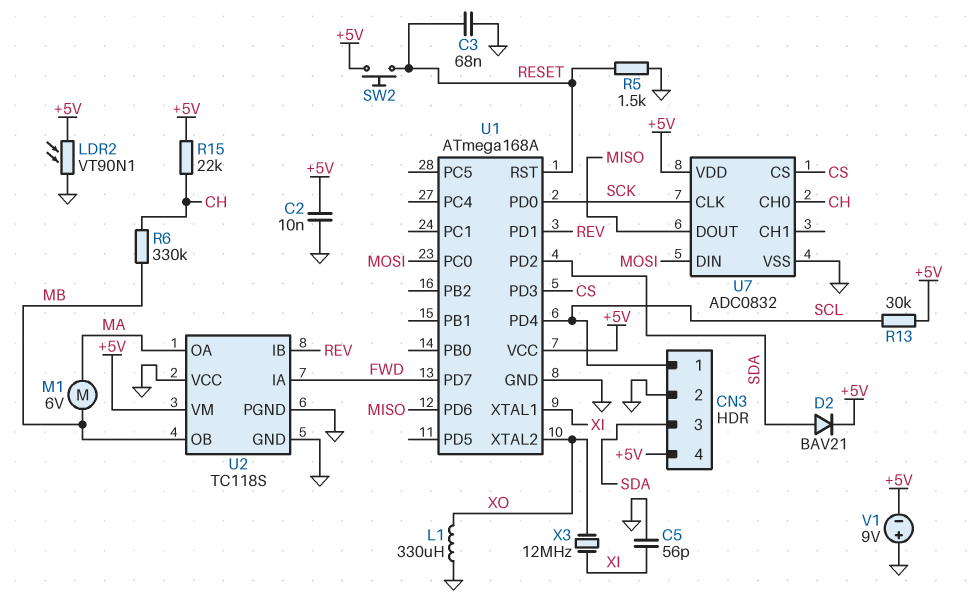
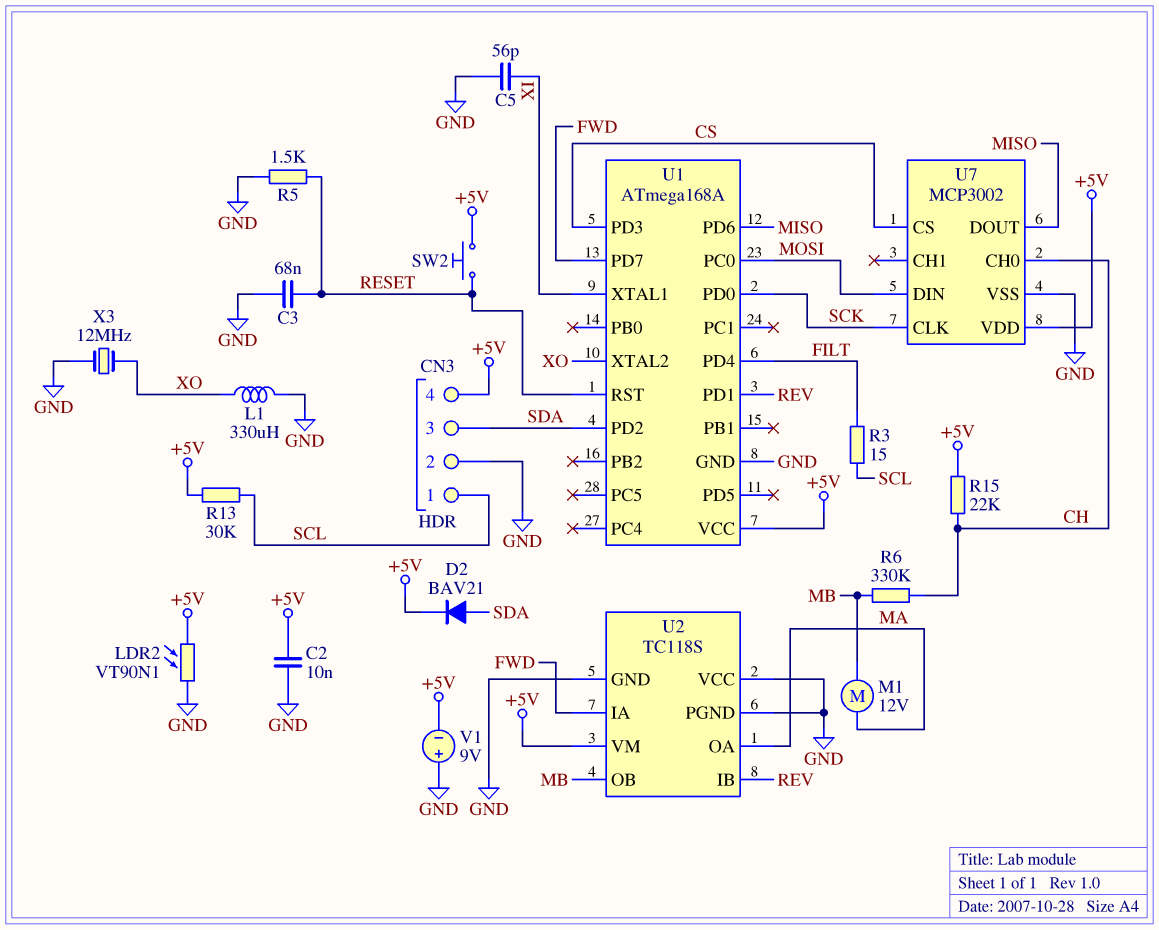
M1: motor 6V (MA, MB) -> motor 12V (MA, MB)
R3: none -> 15 (FILT, SCL)
U1 pin PD4: SCL -> FILT
U7: ADC0832 -> MCP3002
X3: 12MHz (XI, XO) -> 12MHz (GND, XO)

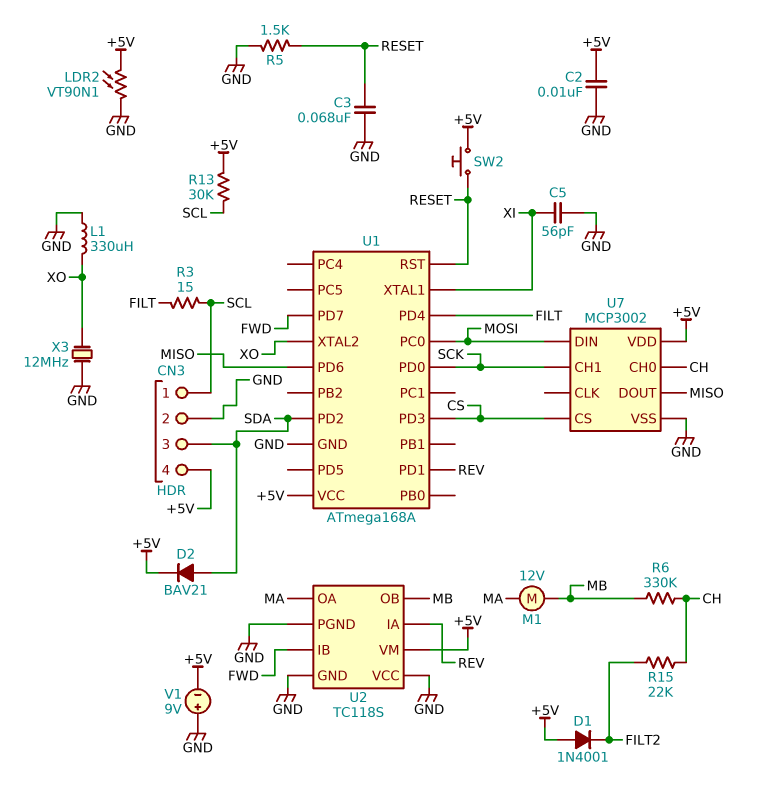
D1: none -> diode 1N4001 (A +5V, K FILT2)
R15: 22k (+5V, CH) -> 22k (CH, FILT2)
U2 pin IA: FWD -> REV
U2 pin IB: REV -> FWD
U7 pin CH1: none -> SCK
U7 pin CLK: SCK -> none

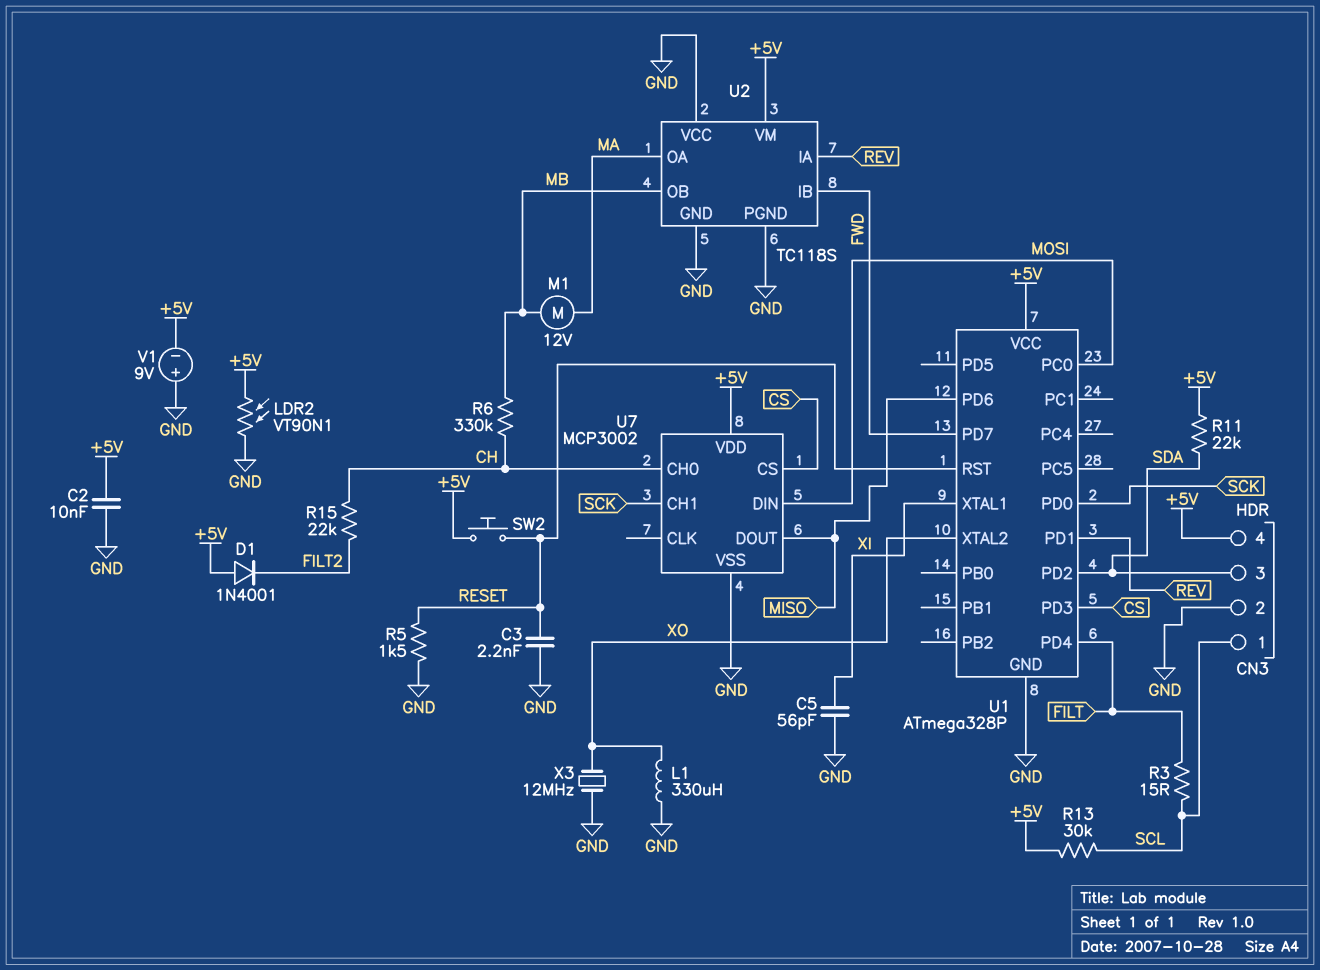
C3: 68nF (GND, RESET) -> 2.2nF (GND, RESET)
D2: diode BAV21 (A SDA, K +5V) -> none
R11: none -> 22k (+5V, SDA)
U1: ATmega168A -> ATmega328P

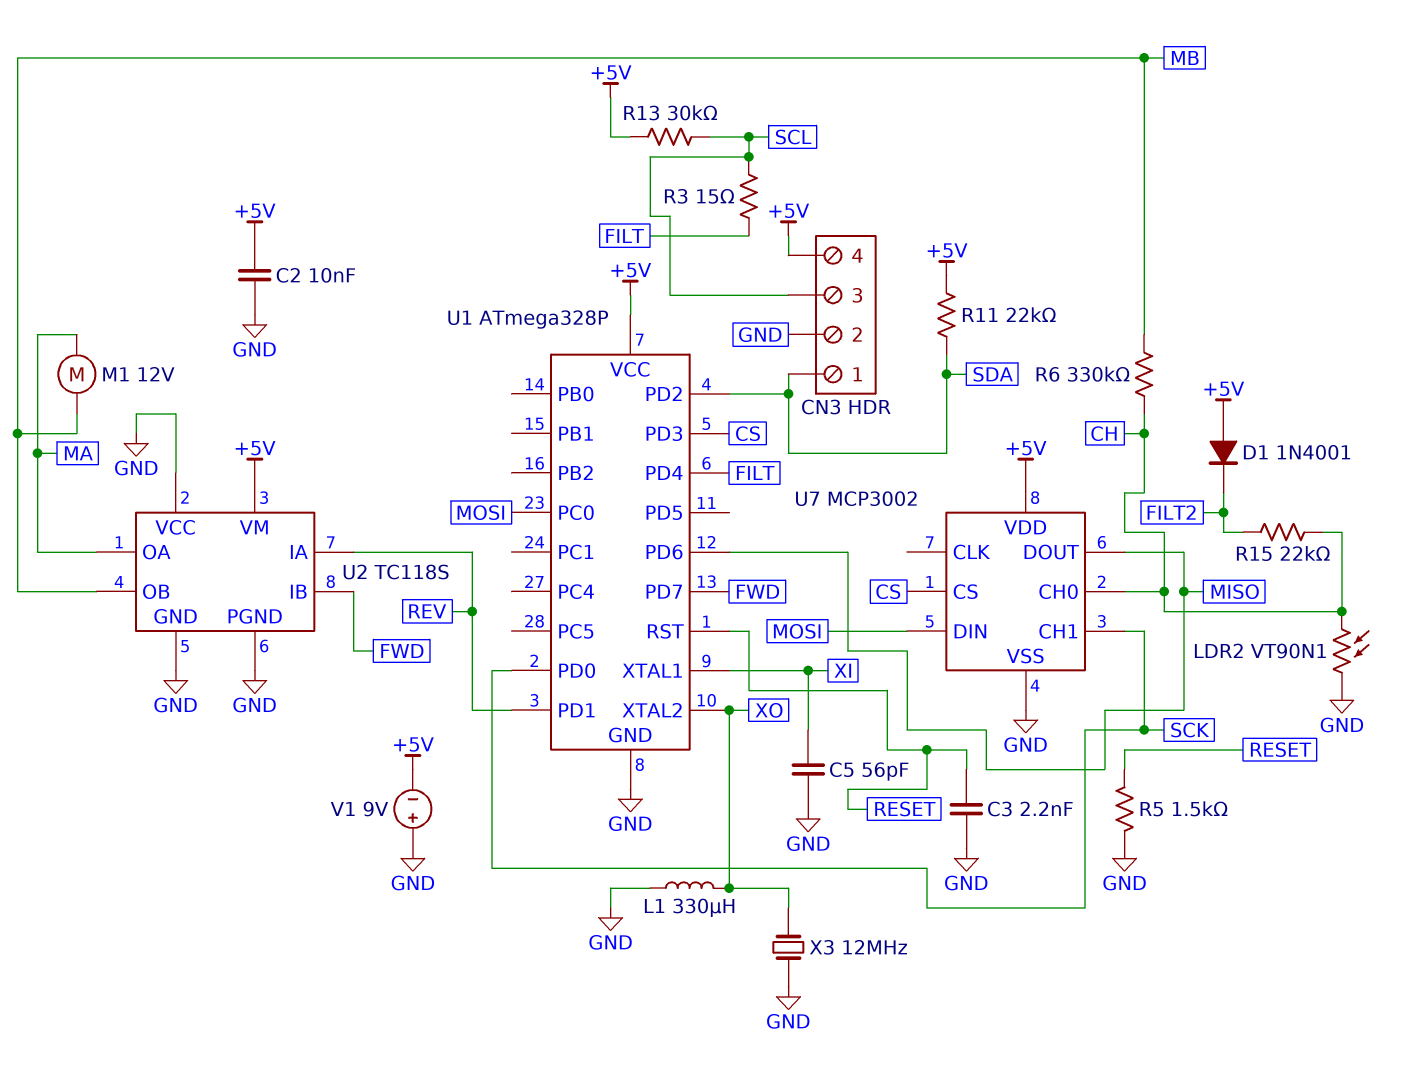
CN3 pin 1: SCL -> SDA
CN3 pin 3: SDA -> SCL
LDR2: VT90N1 (+5V, GND) -> VT90N1 (CH, GND)
SW2: button (+5V, RESET) -> none

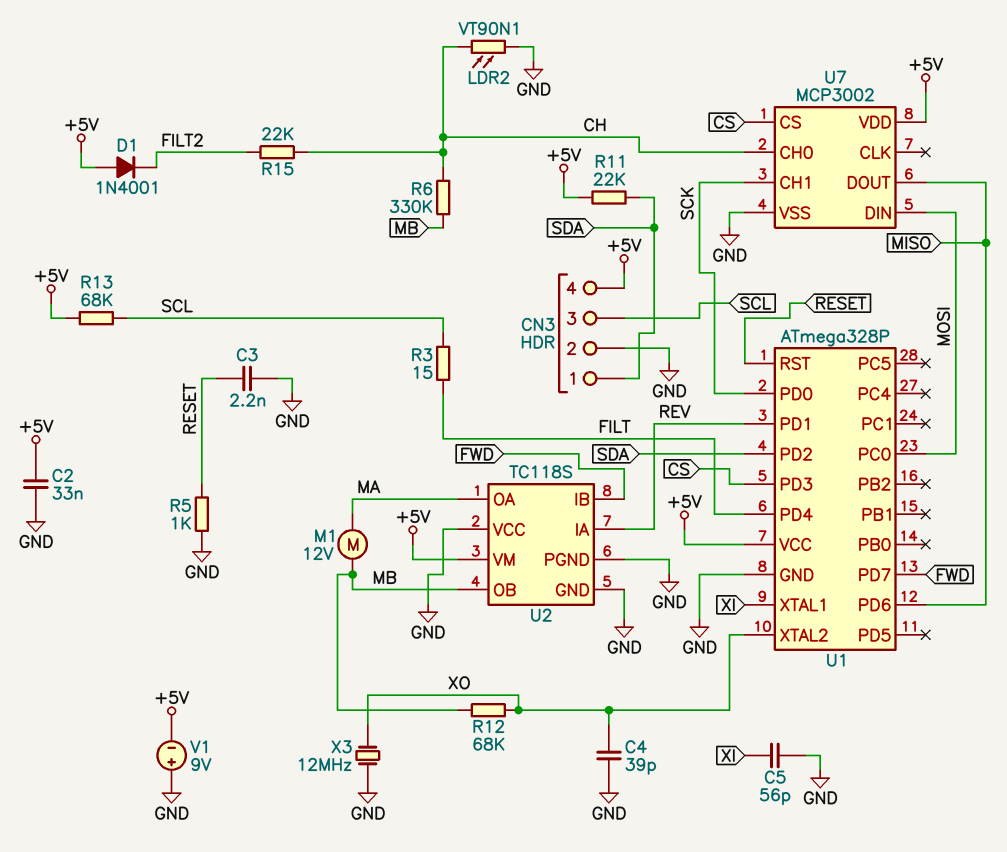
C2: 10nF (+5V, GND) -> 33nF (+5V, GND)
C4: none -> 39pF (GND, XO)
L1: 330uH (GND, XO) -> none
R5: 1.5k (GND, RESET) -> 1k (GND, RESET)
R12: none -> 68k (MB, XO)
R13: 30k (+5V, SCL) -> 68k (+5V, SCL)

